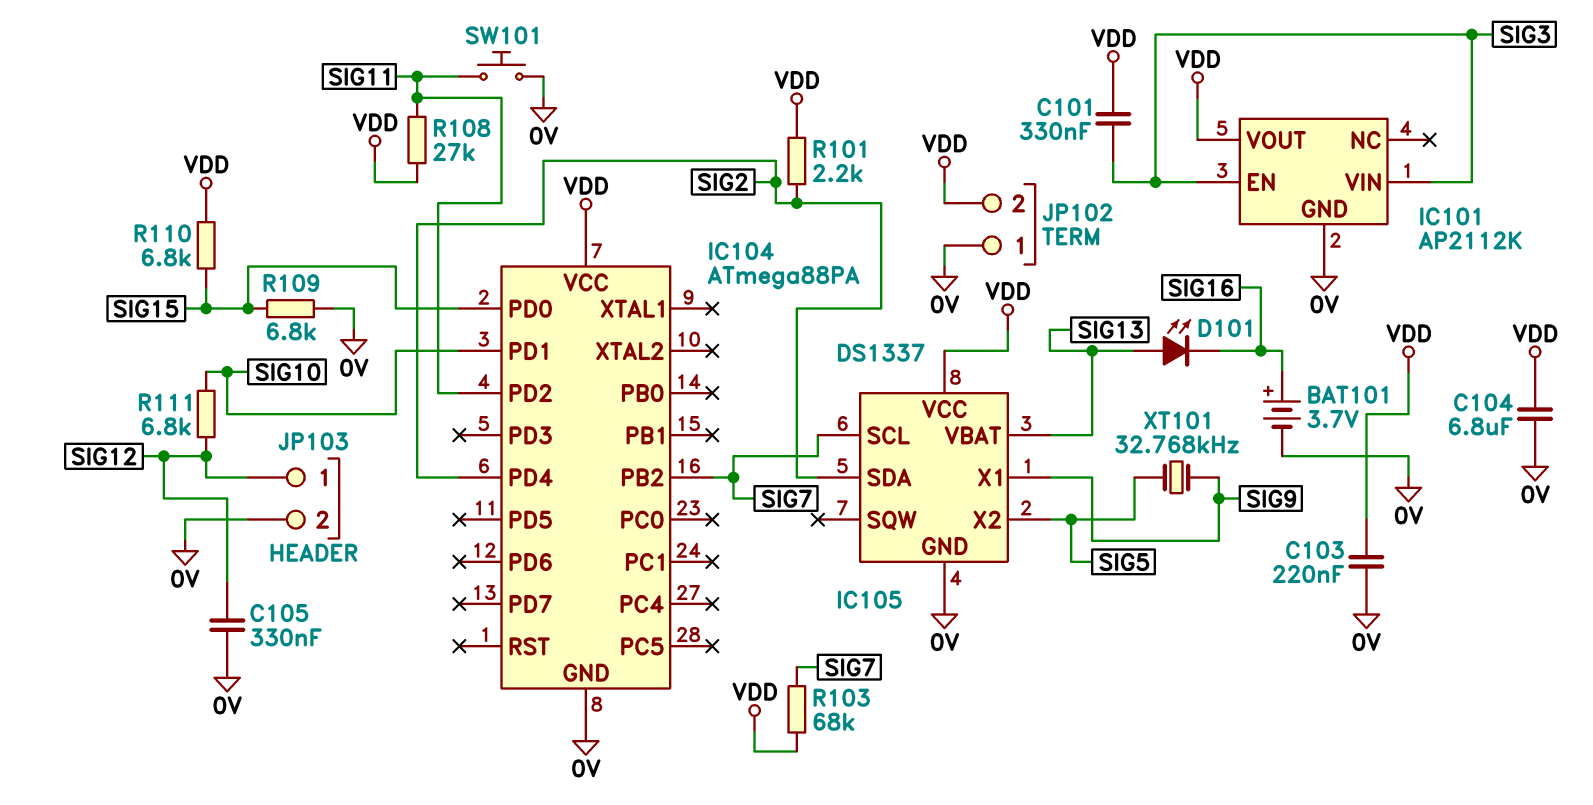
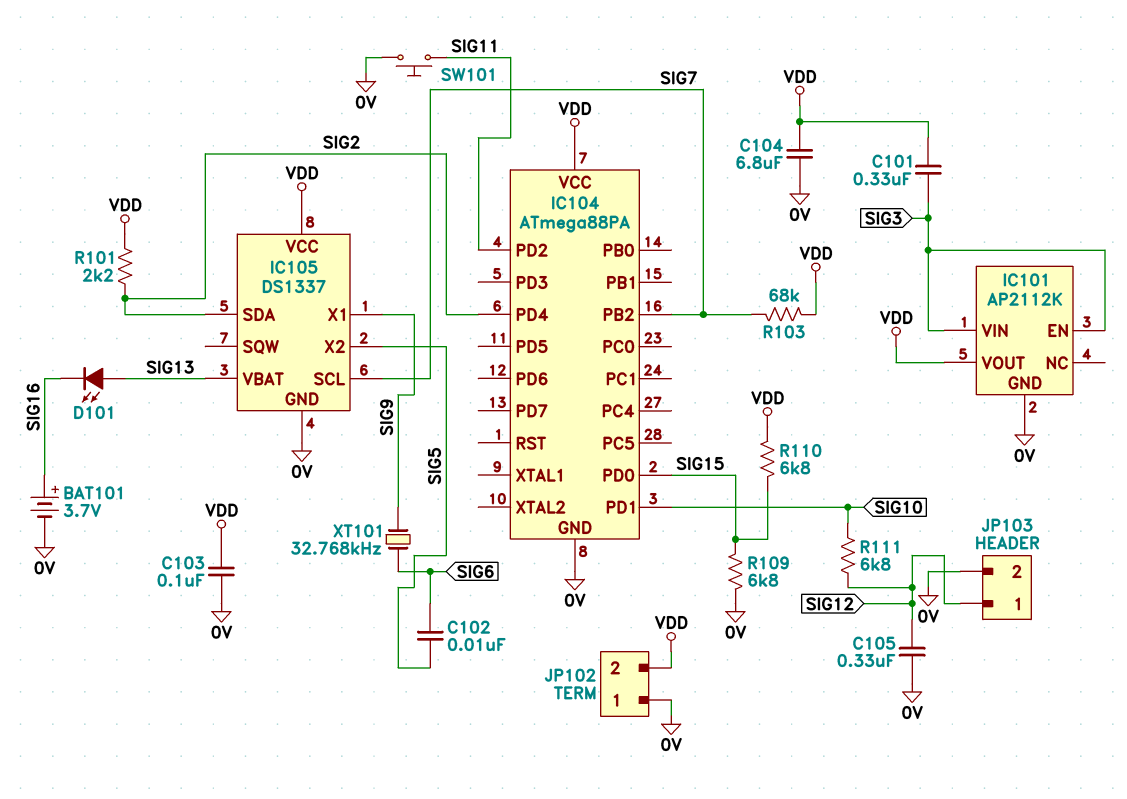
C102: none -> 10nF (SIG5, SIG6)
C103: 220nF (0V, VDD) -> 100nF (0V, VDD)
R108: 27k (SIG11, VDD) -> none
XT101: 32.768kHz (SIG5, SIG9) -> 32.768kHz (SIG6, SIG9)

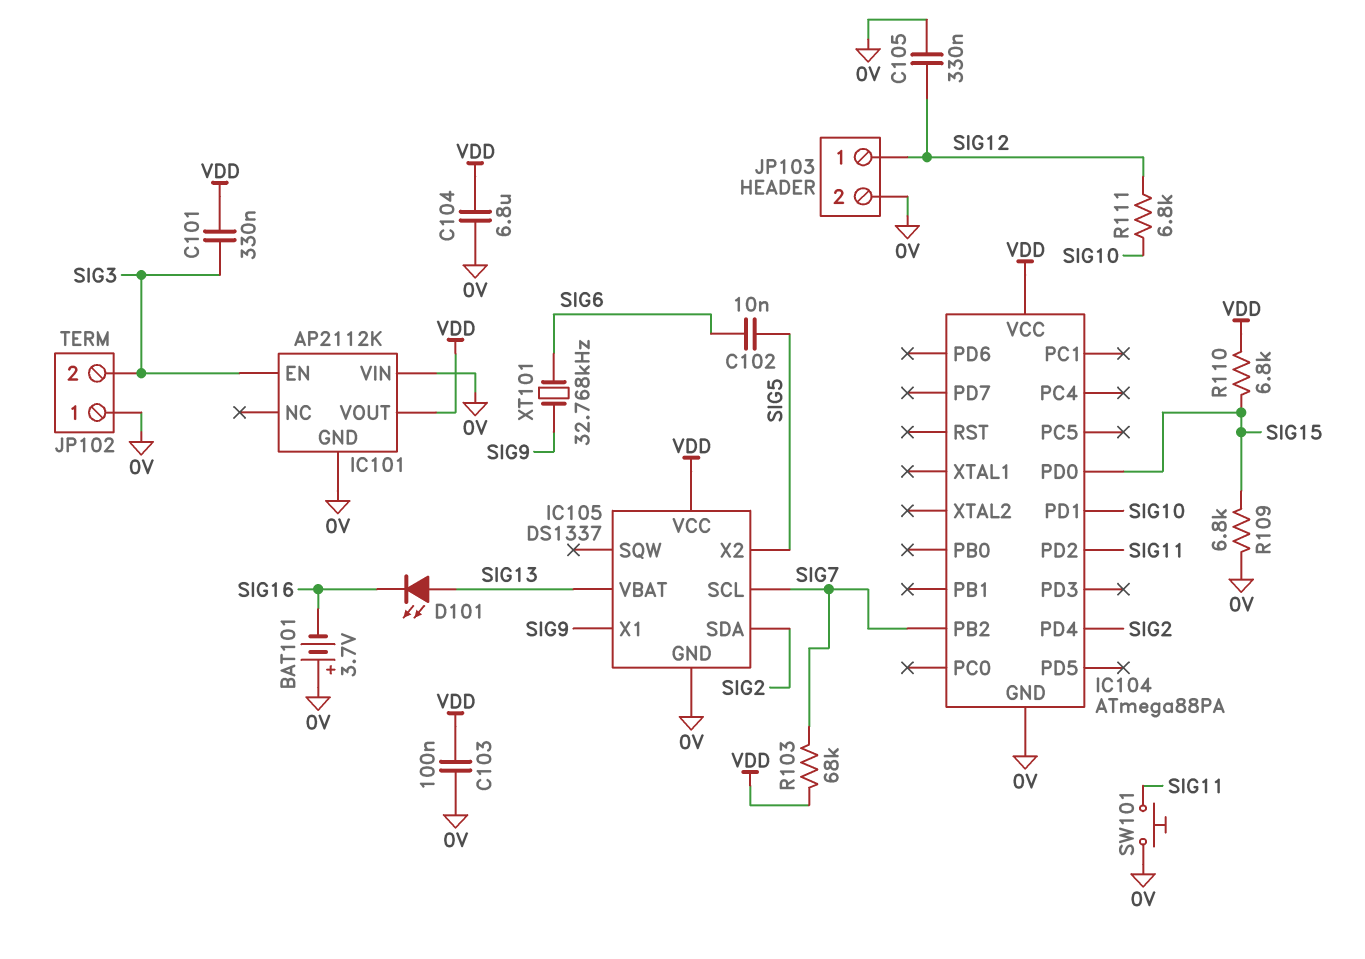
BAT101: 3.7V (plus SIG16, minus 0V) -> 3.7V (plus 0V, minus SIG16)
IC101 pin VIN: SIG3 -> 0V
JP102 pin 2: VDD -> SIG3
R101: 2.2k (SIG2, VDD) -> none

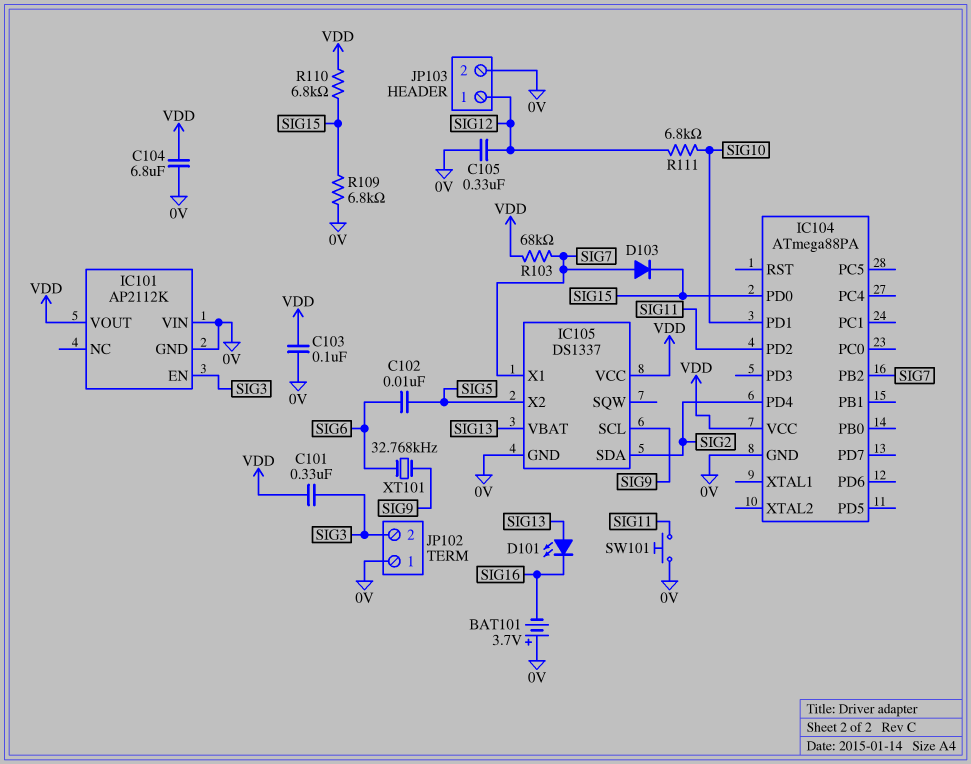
D103: none -> diode (A SIG7, K SIG15)
IC105 pin SCL: SIG7 -> SIG9
IC105 pin X1: SIG9 -> SIG7

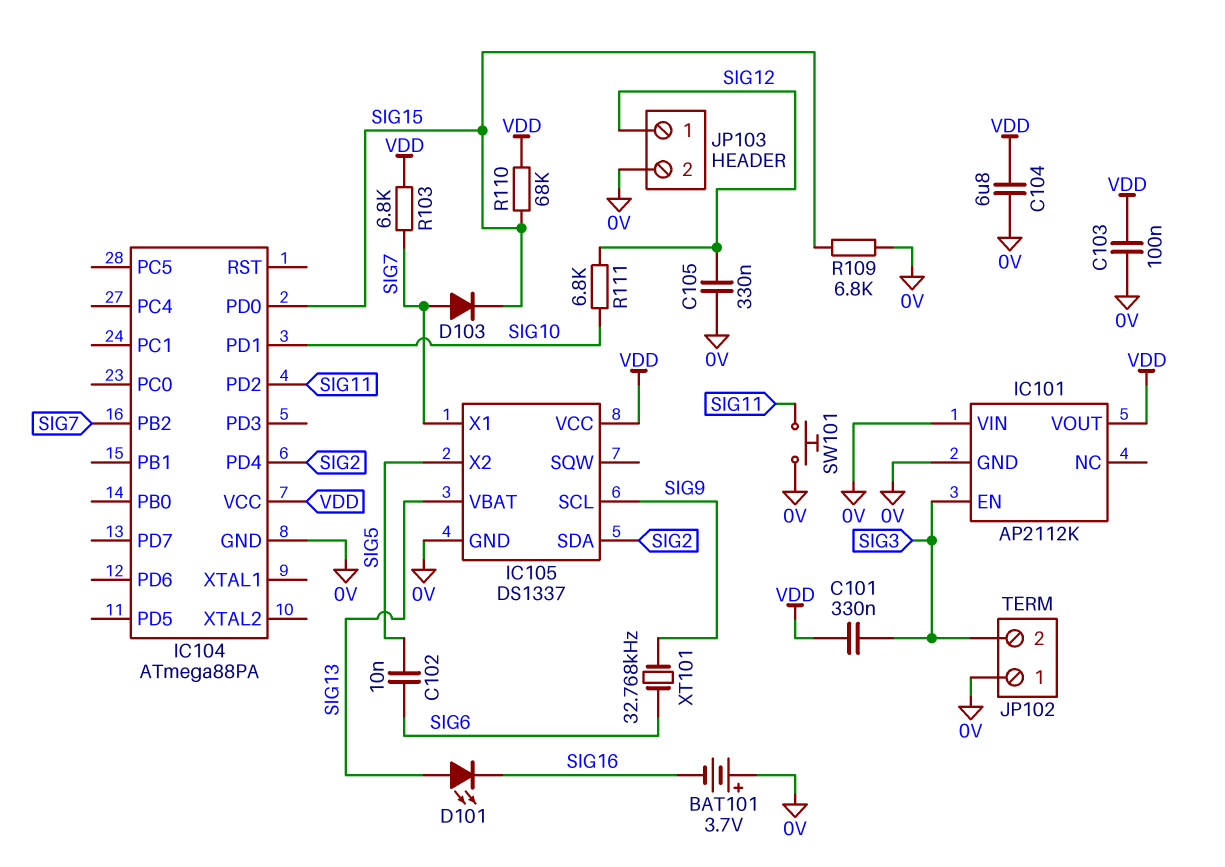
R103: 68k (SIG7, VDD) -> 6.8k (SIG7, VDD)
R110: 6.8k (SIG15, VDD) -> 68k (SIG15, VDD)

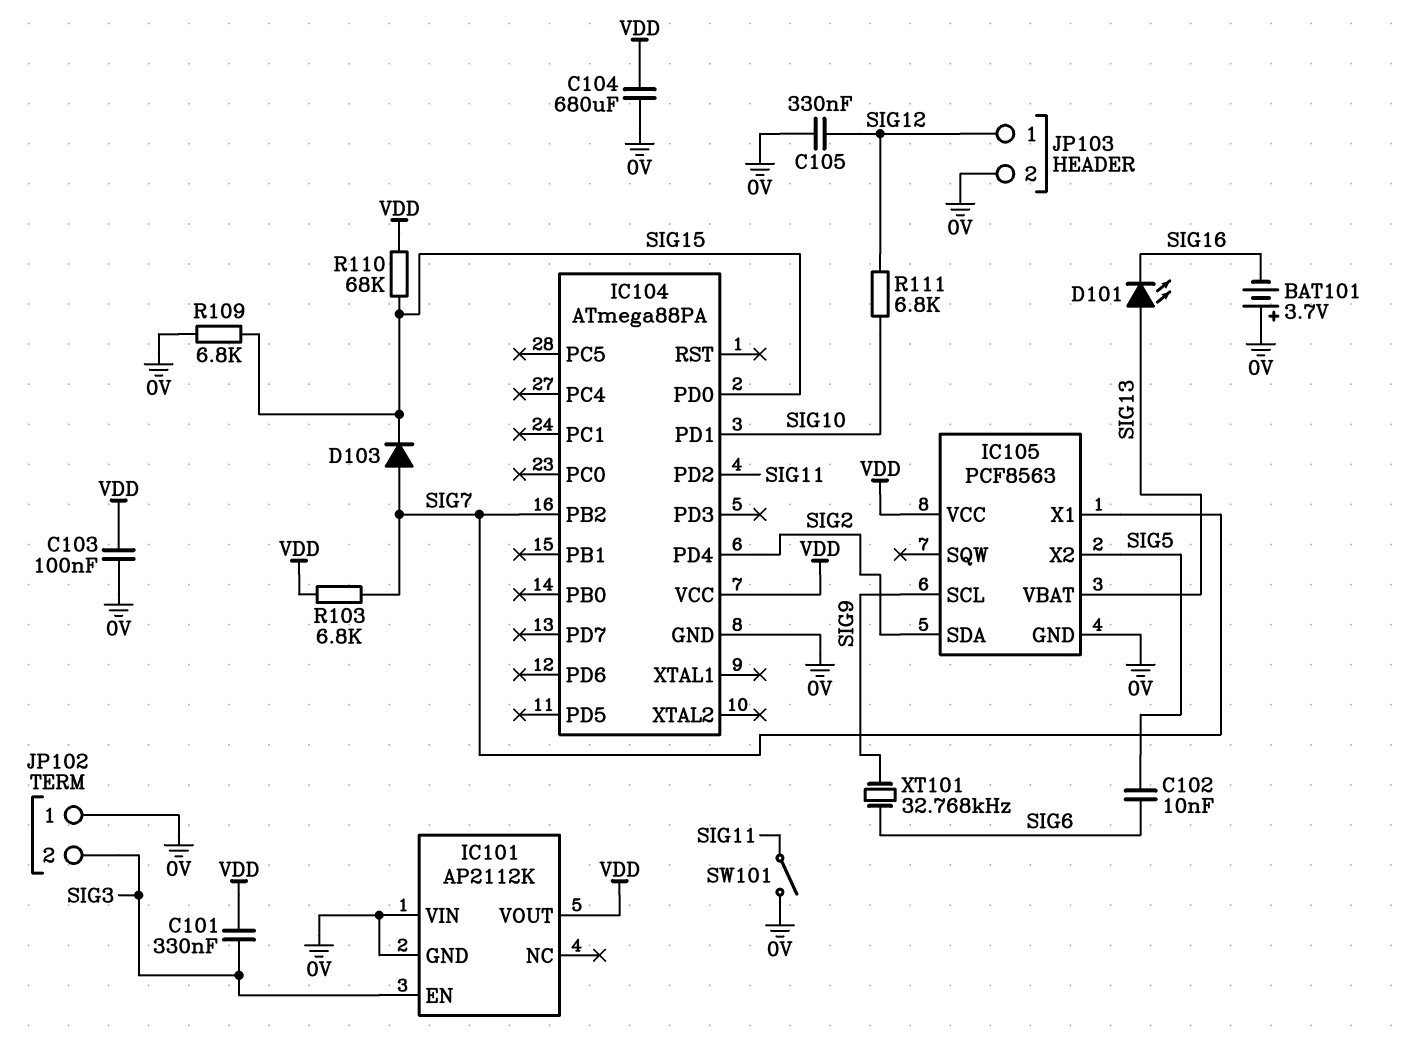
C104: 6.8uF (0V, VDD) -> 680uF (0V, VDD)
IC105: DS1337 -> PCF8563
SW101: button (0V, SIG11) -> switch (0V, SIG11)

